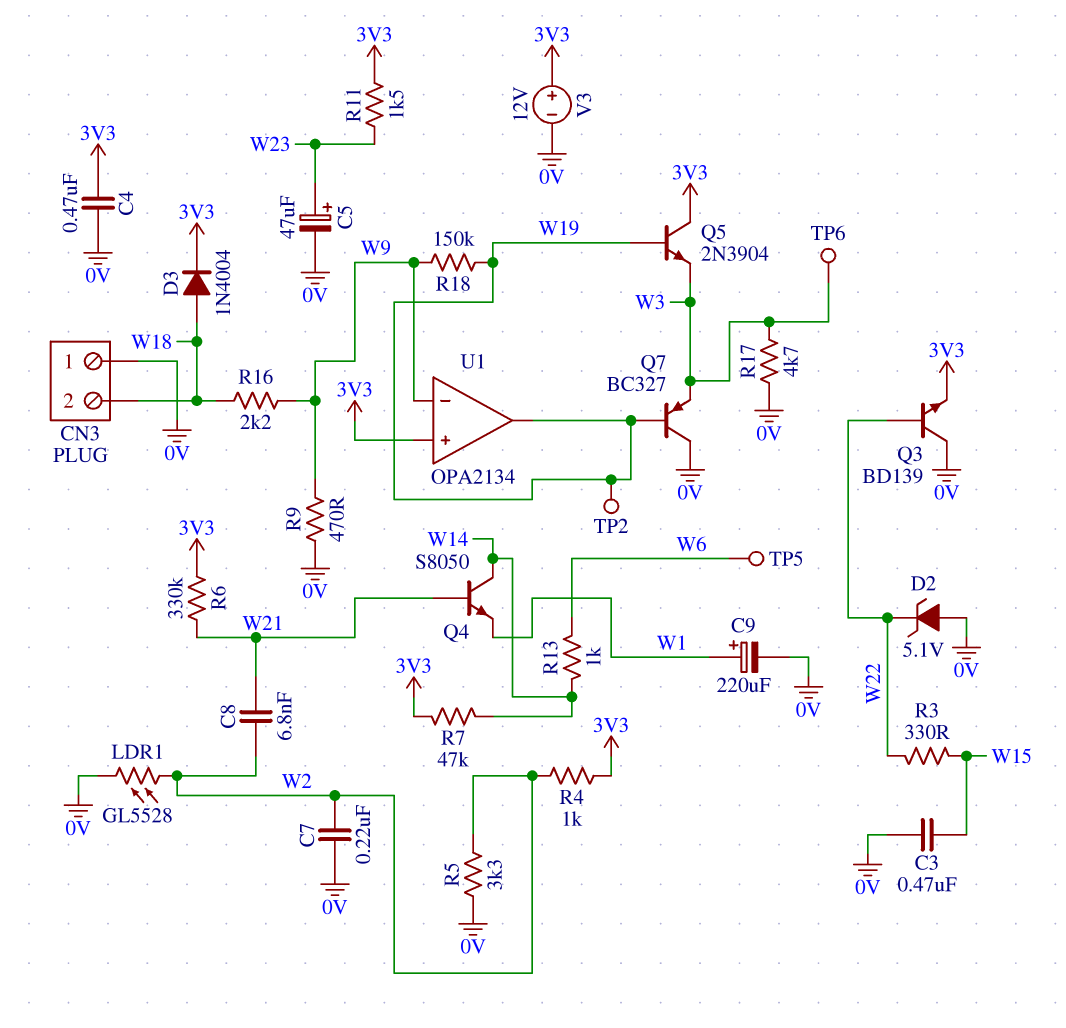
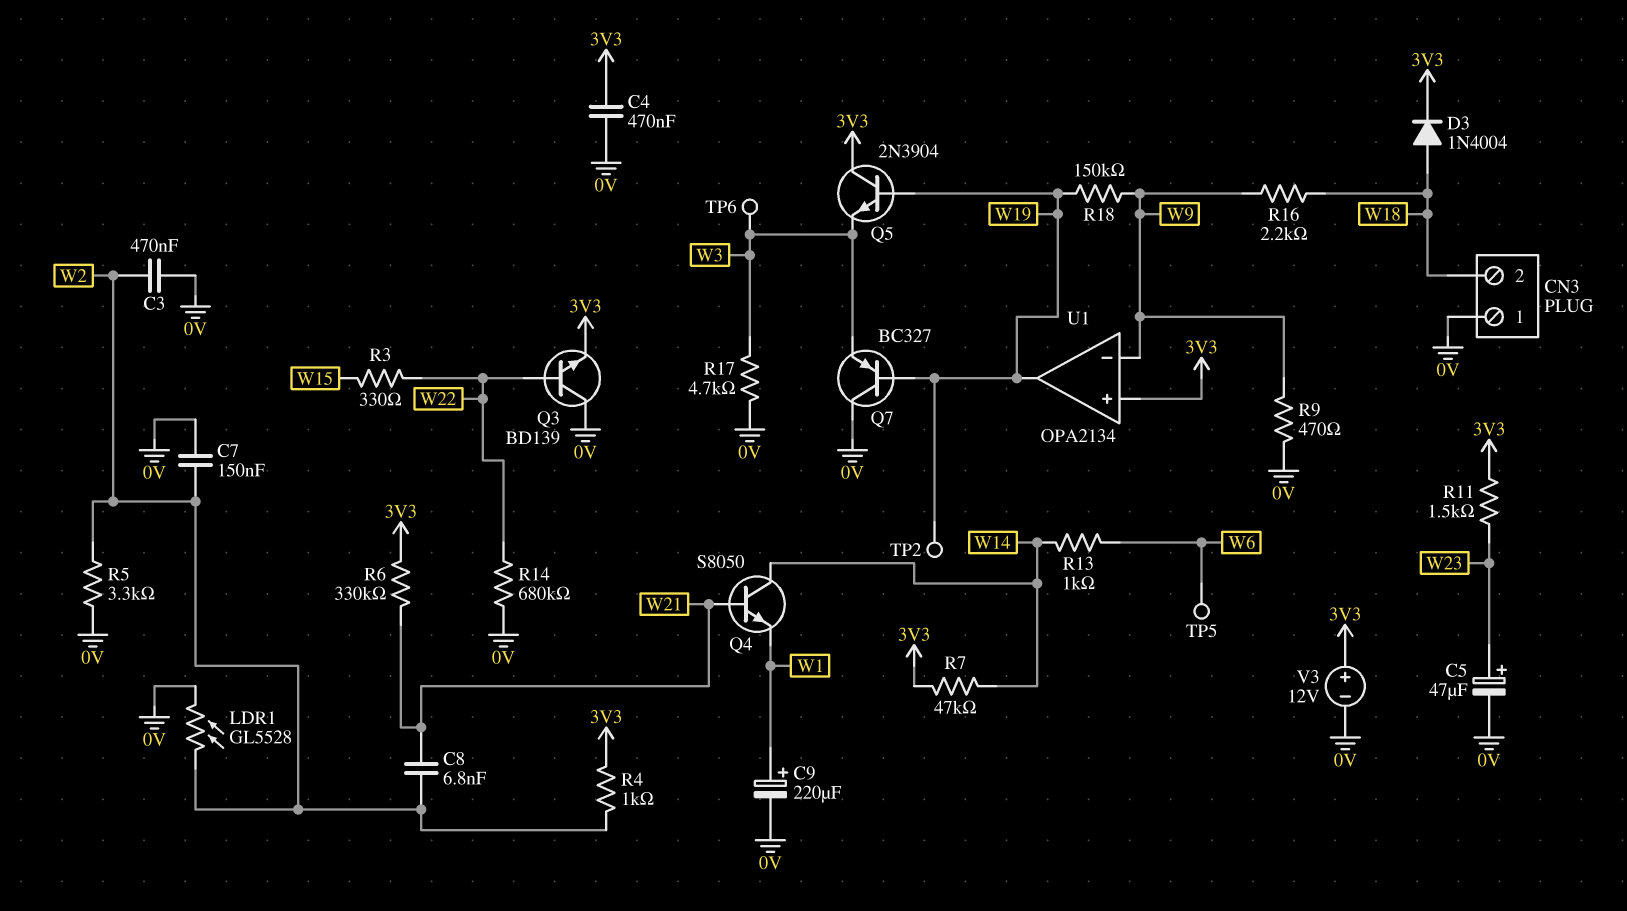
C3: 470nF (0V, W15) -> 470nF (0V, W2)
C7: 220nF (0V, W2) -> 150nF (0V, W2)
D2: zener 5.1V (A 0V, K W22) -> none
R14: none -> 680k (0V, W22)

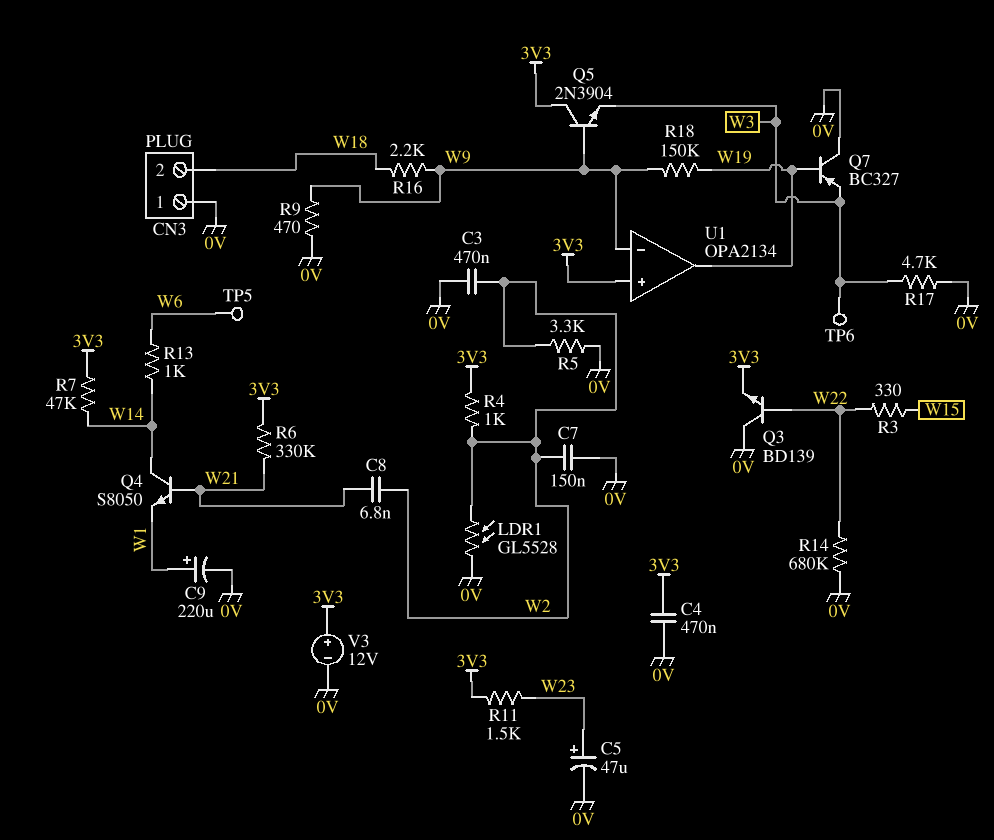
D3: diode 1N4004 (A W18, K 3V3) -> none
Q5: NPN 2N3904 (B W19, C 3V3, E W3) -> NPN 2N3904 (B W9, C 3V3, E W3)
TP2: test point (W19) -> none

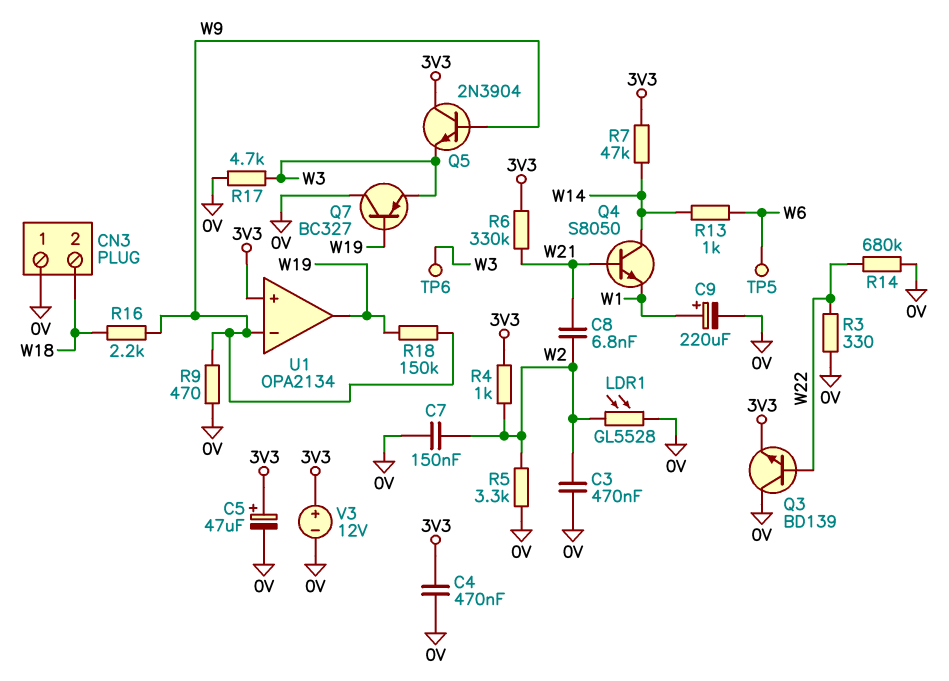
C5: 47uF (plus W23, minus 0V) -> 47uF (plus 3V3, minus 0V)
R3: 330 (W15, W22) -> 330 (0V, W22)
R11: 1.5k (3V3, W23) -> none

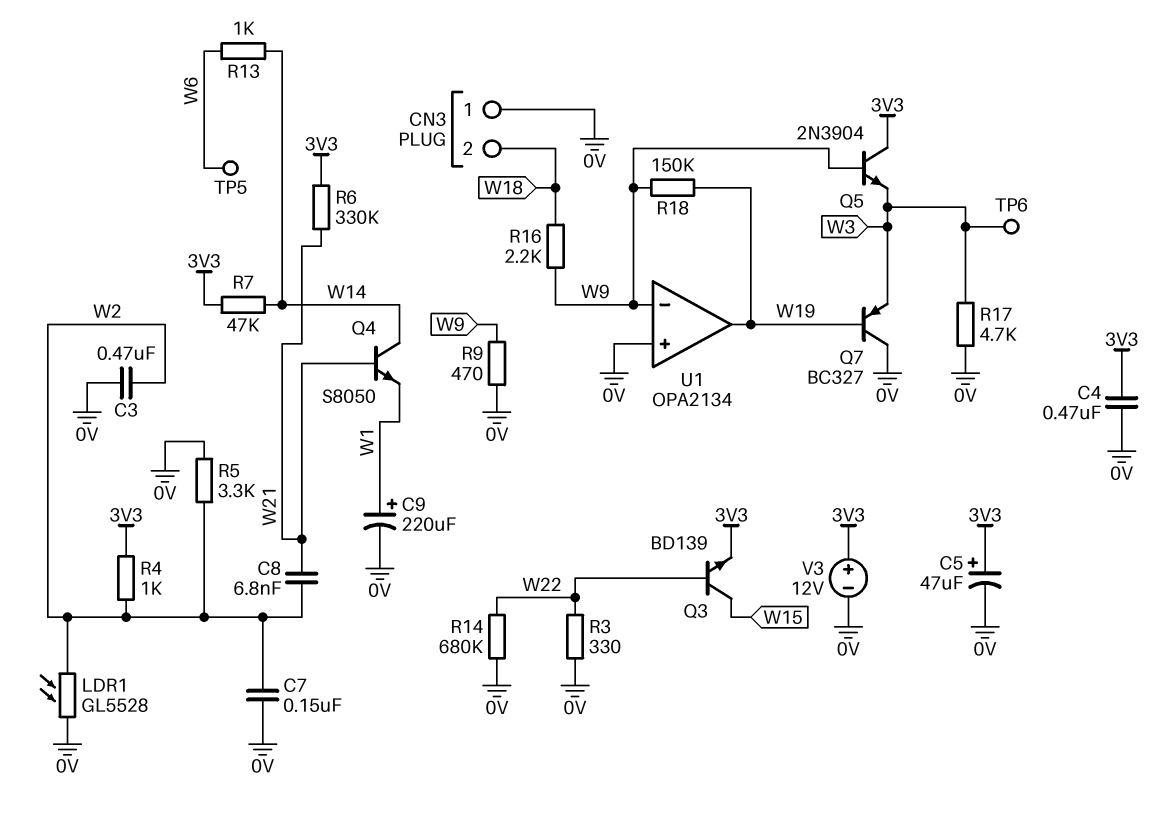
Q3: NPN BD139 (B W22, C 0V, E 3V3) -> NPN BD139 (B W22, C W15, E 3V3)
U1 pin in+: 3V3 -> 0V

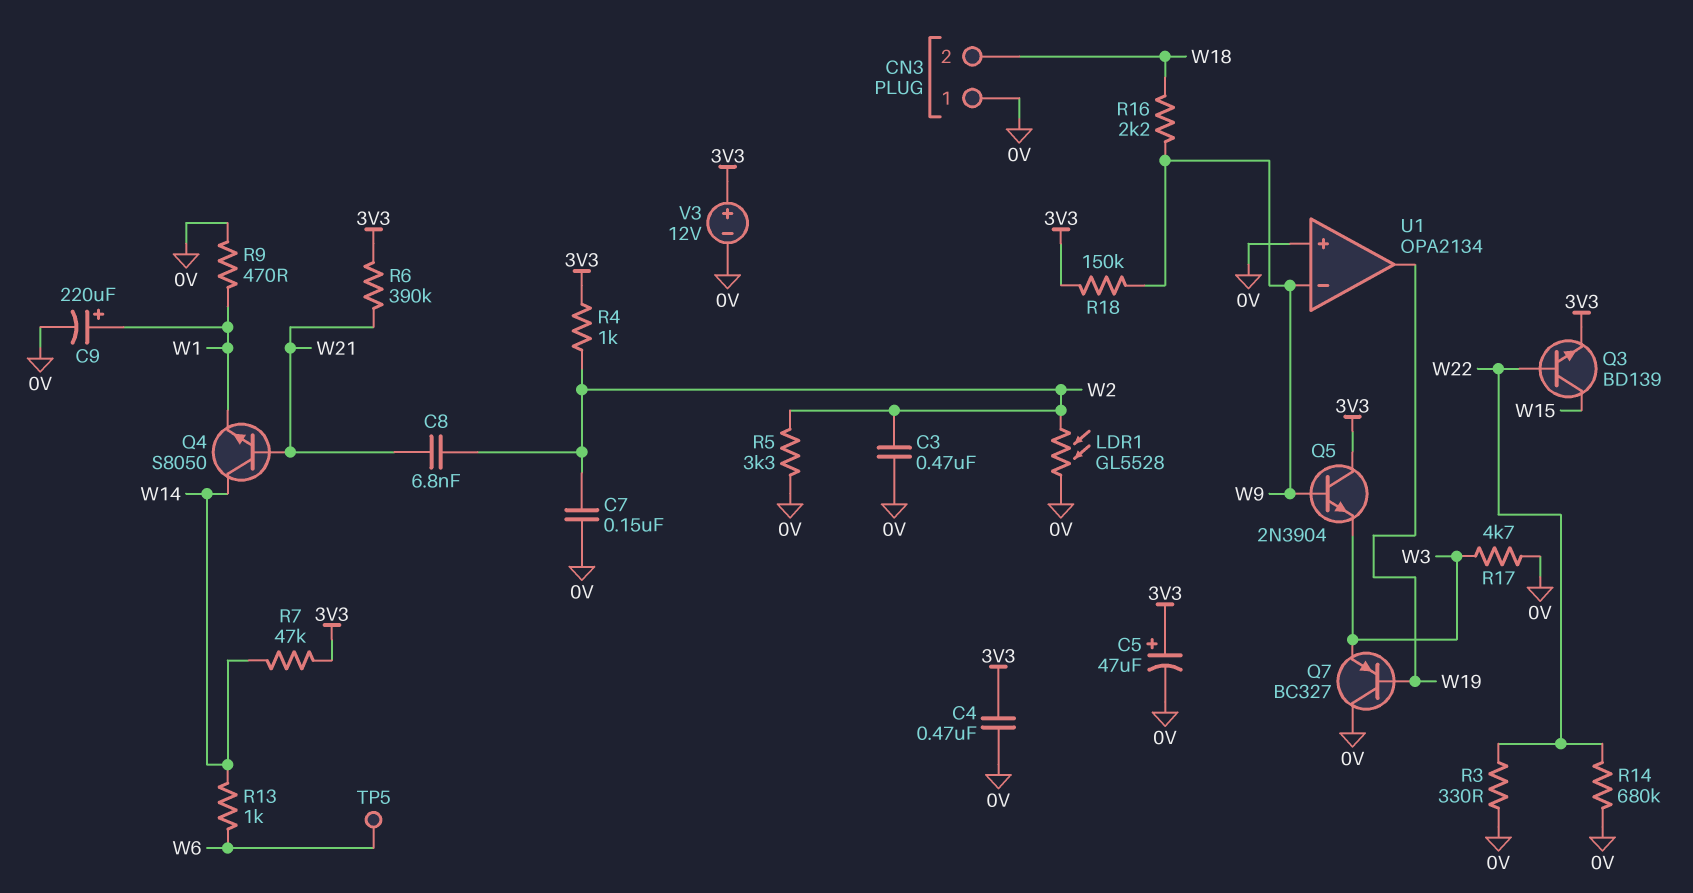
R6: 330k (3V3, W21) -> 390k (3V3, W21)
R9: 470 (0V, W9) -> 470 (0V, W1)
R18: 150k (W9, W19) -> 150k (3V3, W9)
TP6: test point (W3) -> none

